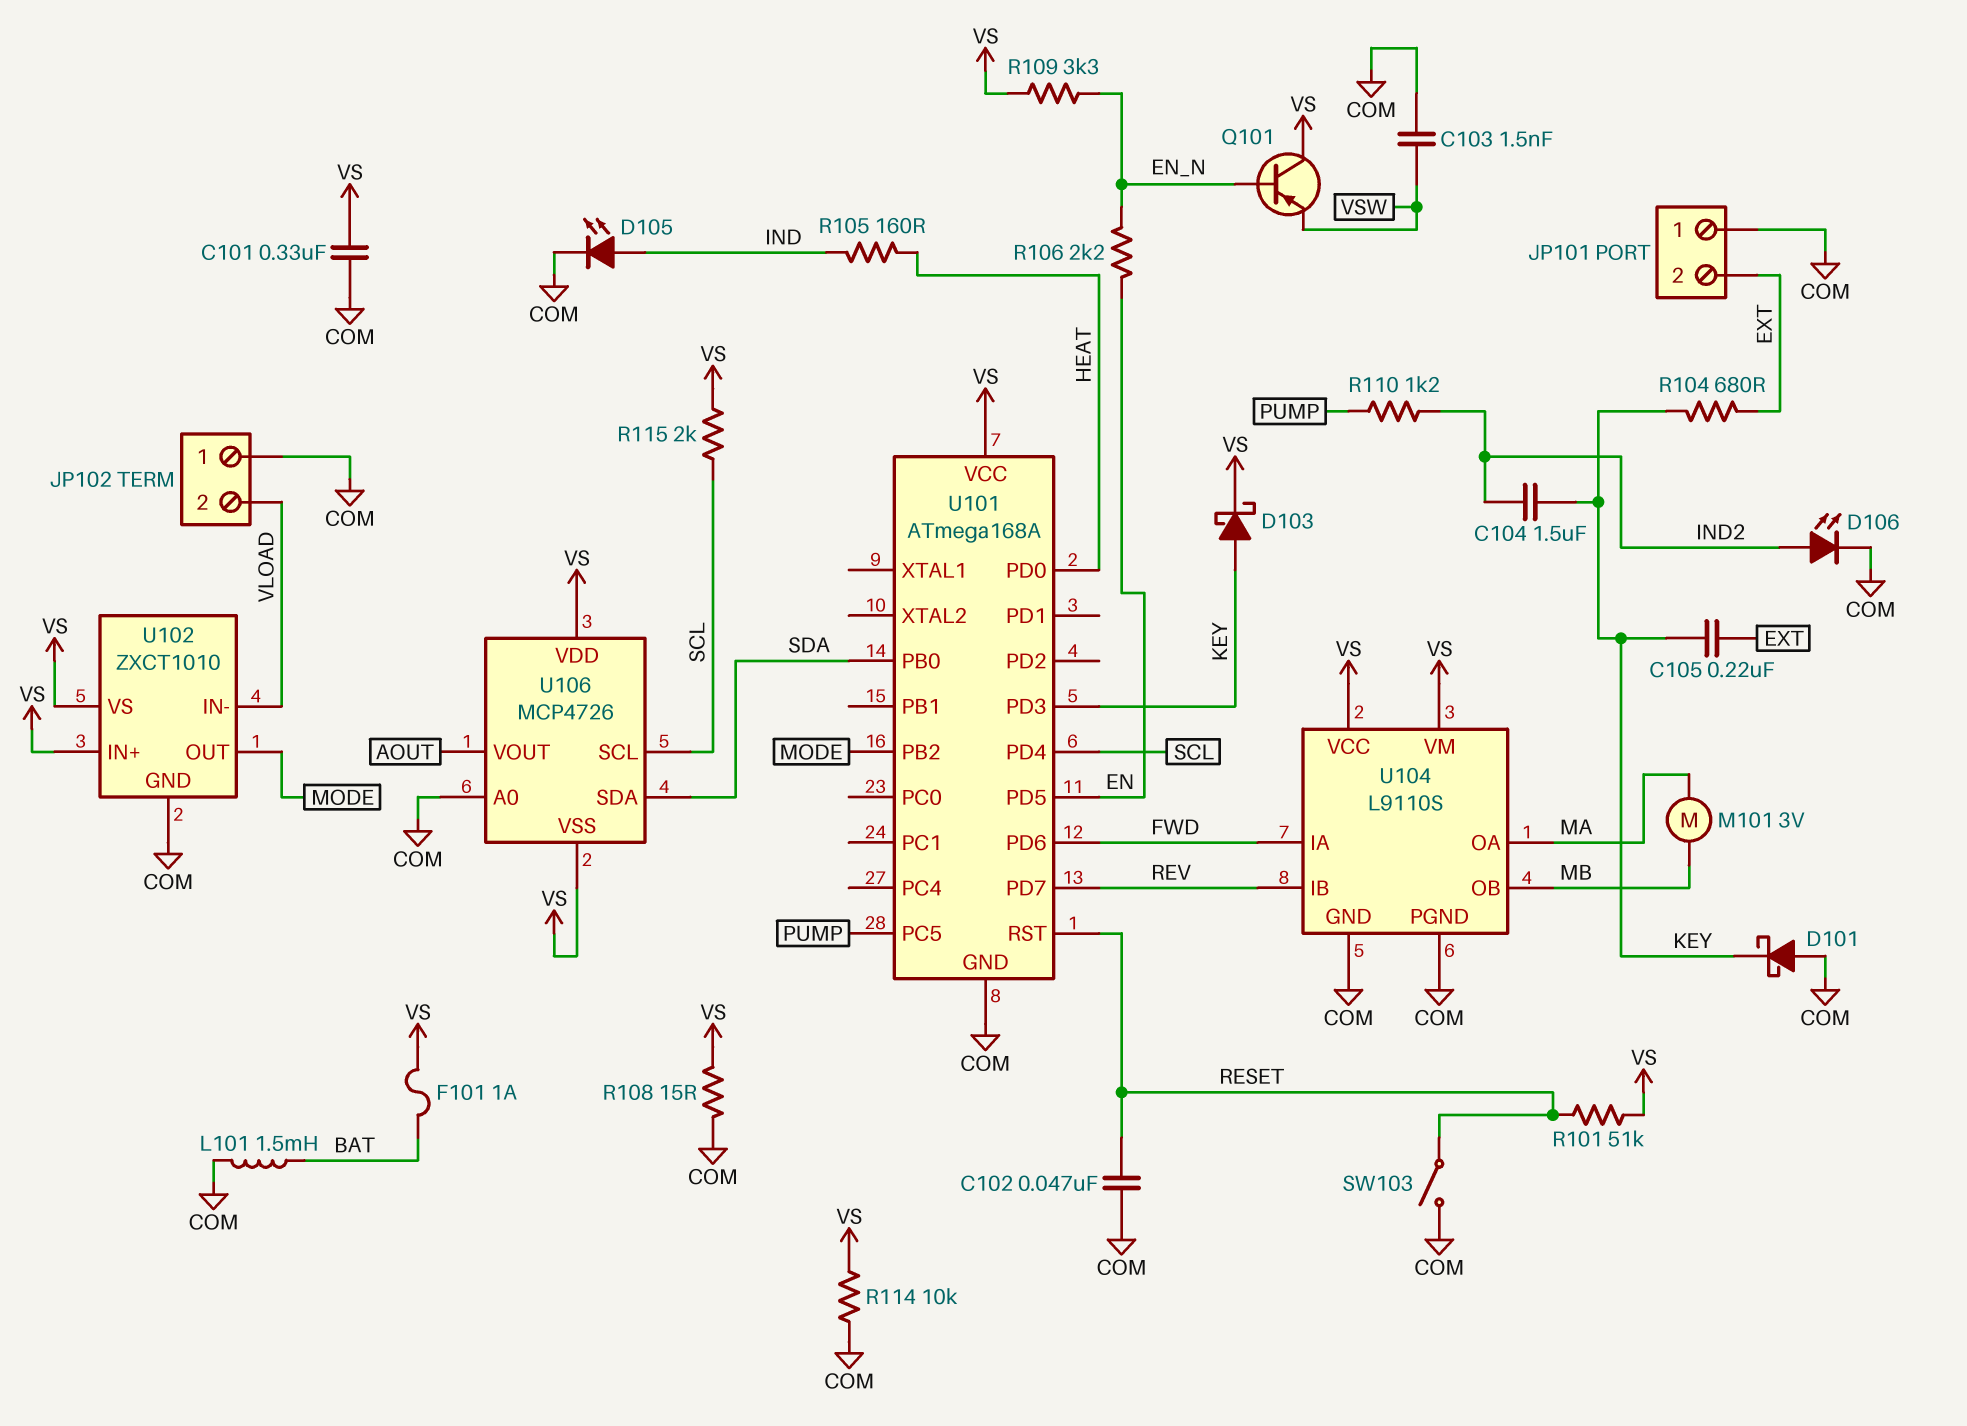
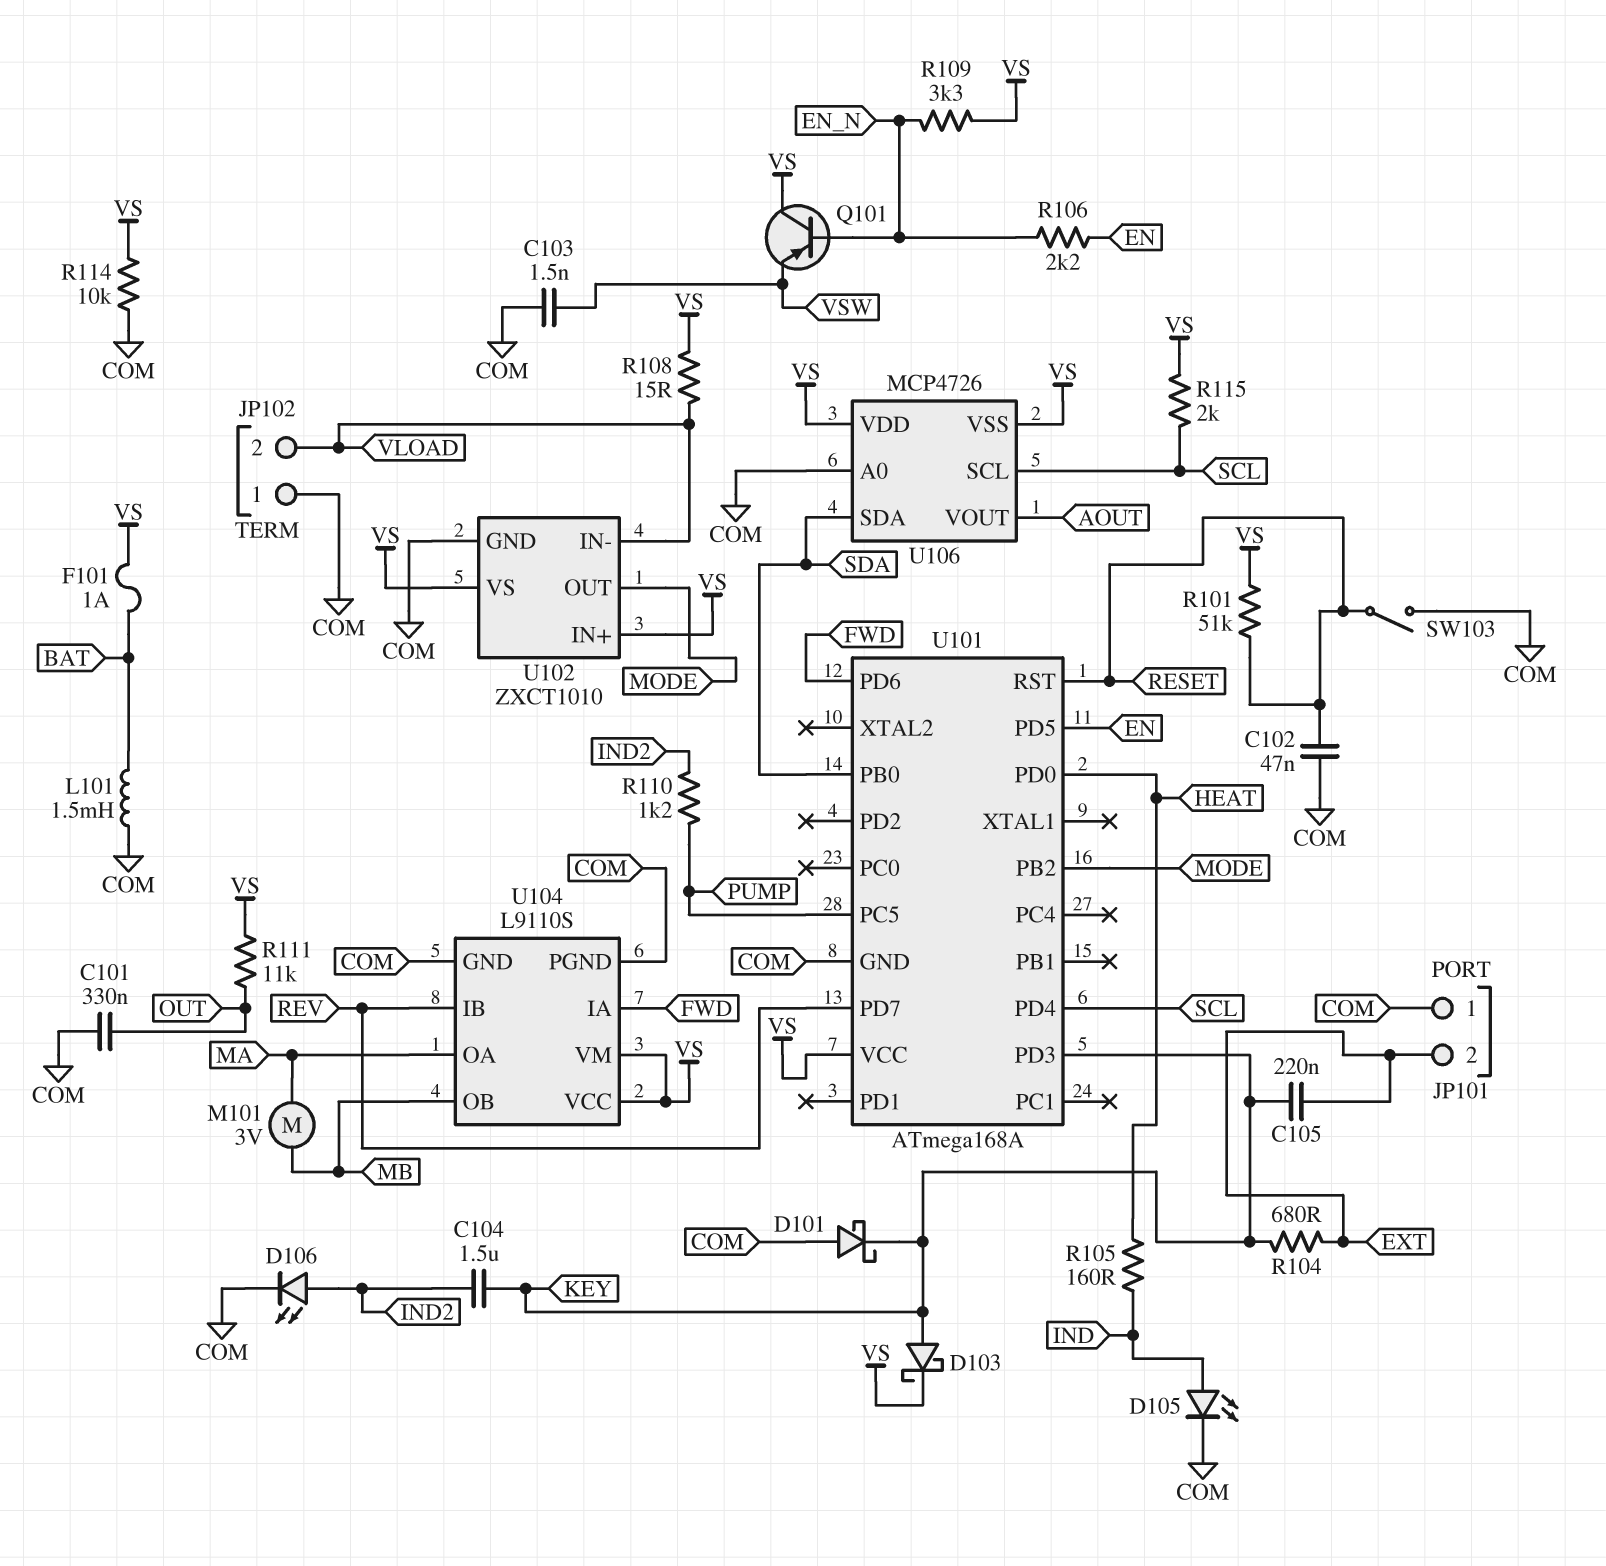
C101: 330nF (COM, VS) -> 330nF (COM, OUT)
R108: 15 (COM, VS) -> 15 (VLOAD, VS)
R111: none -> 11k (OUT, VS)

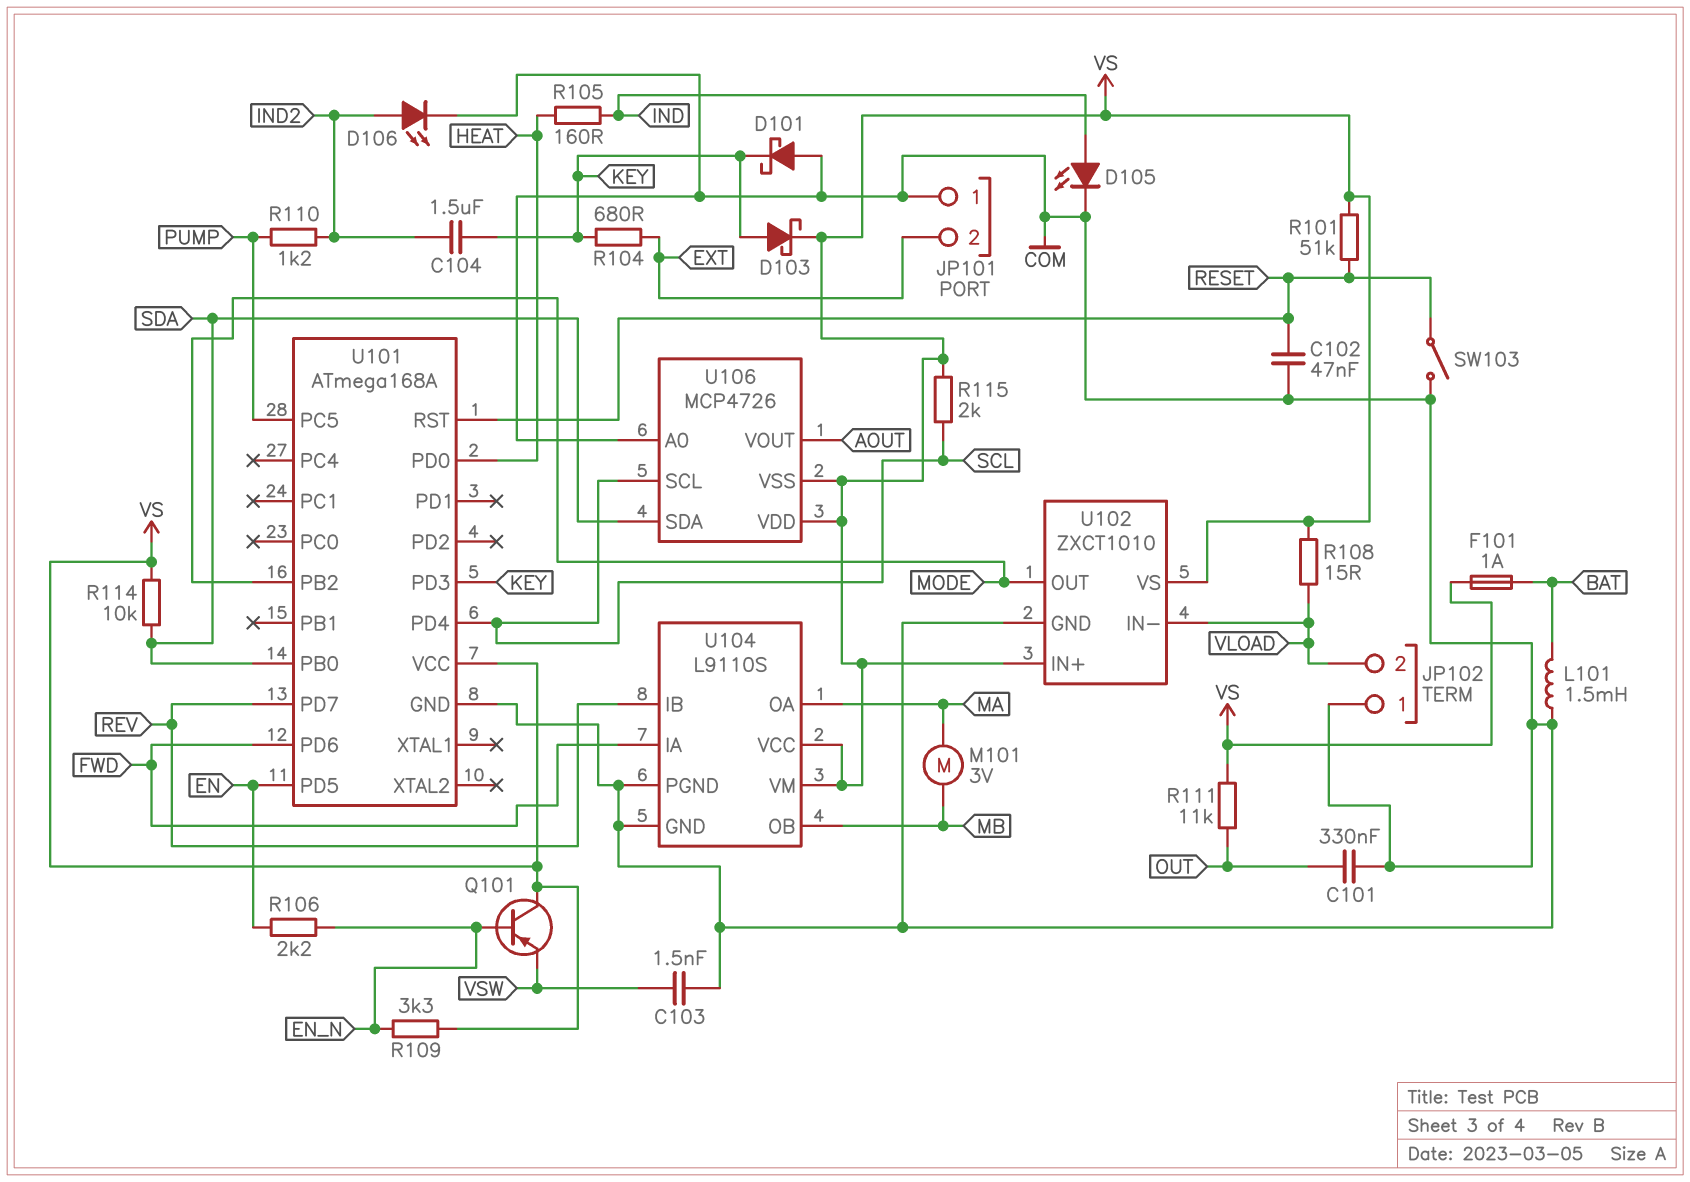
C105: 220nF (EXT, KEY) -> none
R114: 10k (COM, VS) -> 10k (SDA, VS)

